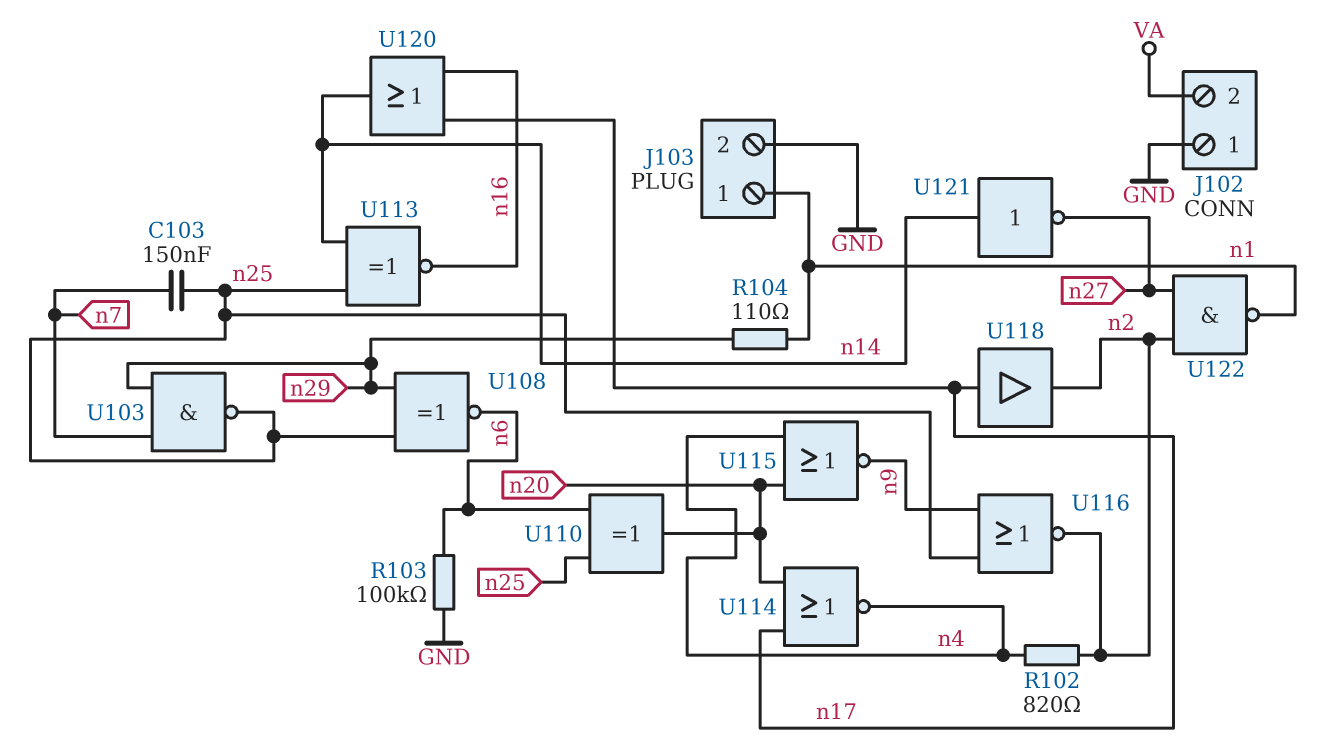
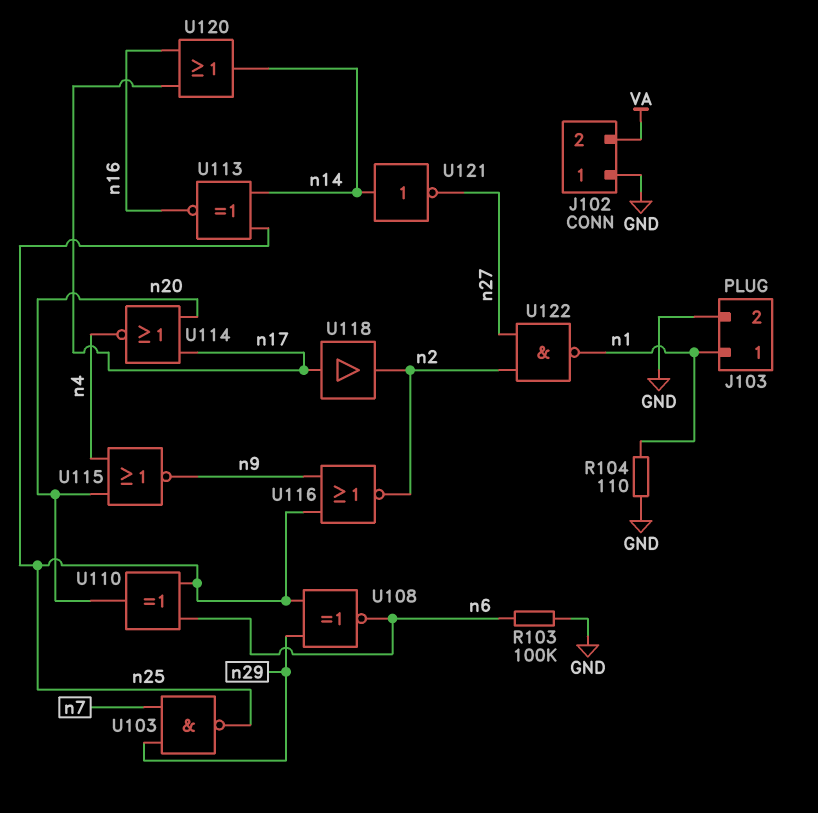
C103: 150nF (n7, n25) -> none
R102: 820 (n2, n4) -> none
R104: 110 (n1, n29) -> 110 (GND, n1)

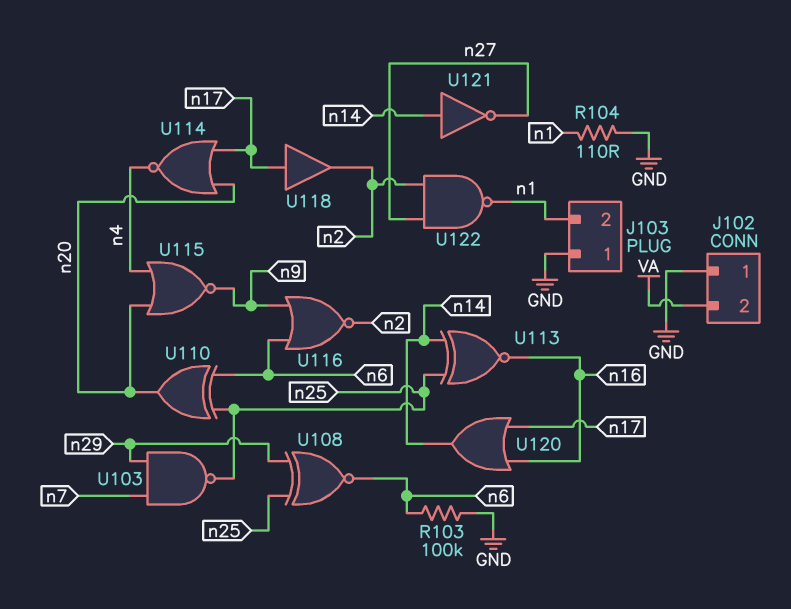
J103 pin 1: n1 -> GND
J103 pin 2: GND -> n1
U116: NOR (in n9, in n25, out n2) -> NOR (in n6, in n9, out n2)

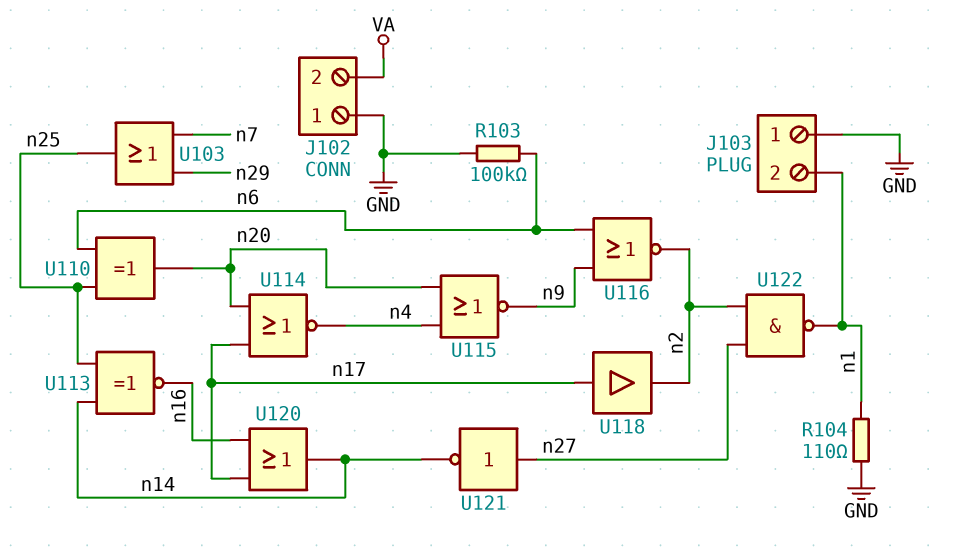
U103: NAND (in n7, in n29, out n25) -> OR (in n7, in n29, out n25)
U108: XNOR (in n25, in n29, out n6) -> none
U121: NOT (in n14, out n27) -> NOT (in n27, out n14)

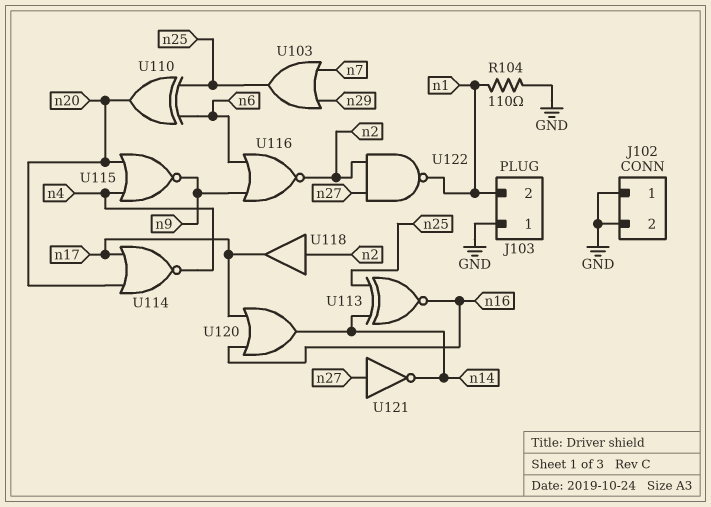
J102 pin 2: VA -> GND
R103: 100k (GND, n6) -> none
U118: buffer (in n17, out n2) -> buffer (in n2, out n17)

